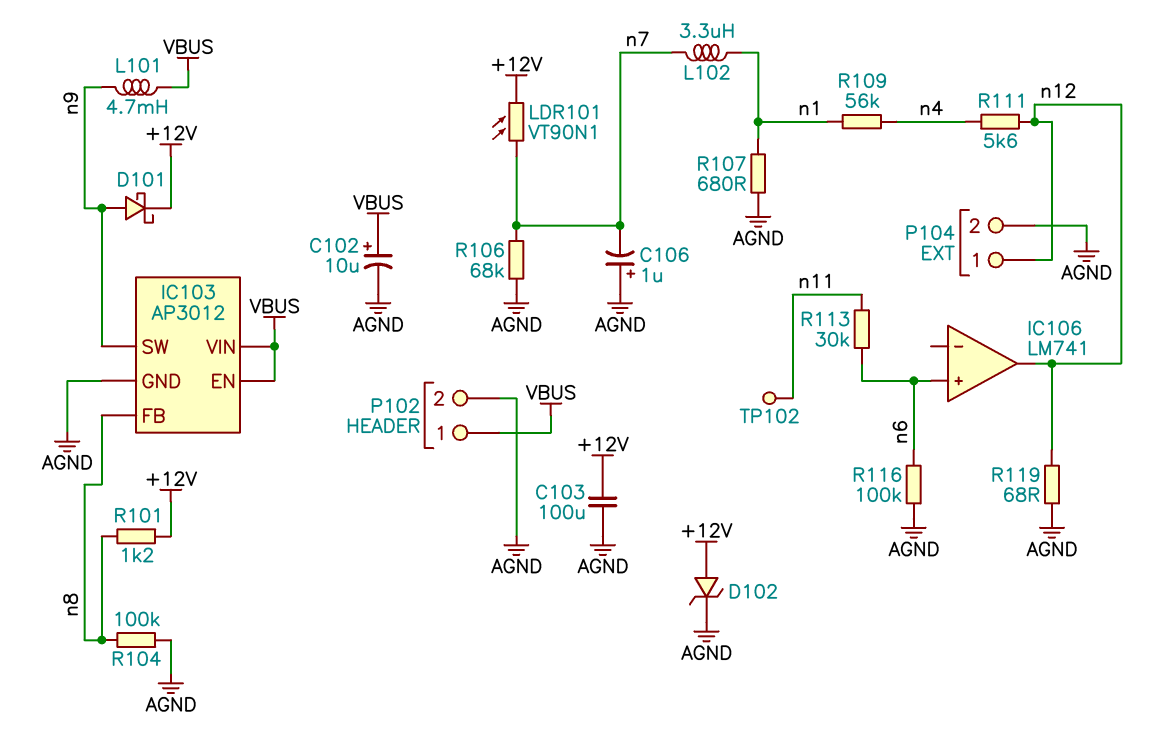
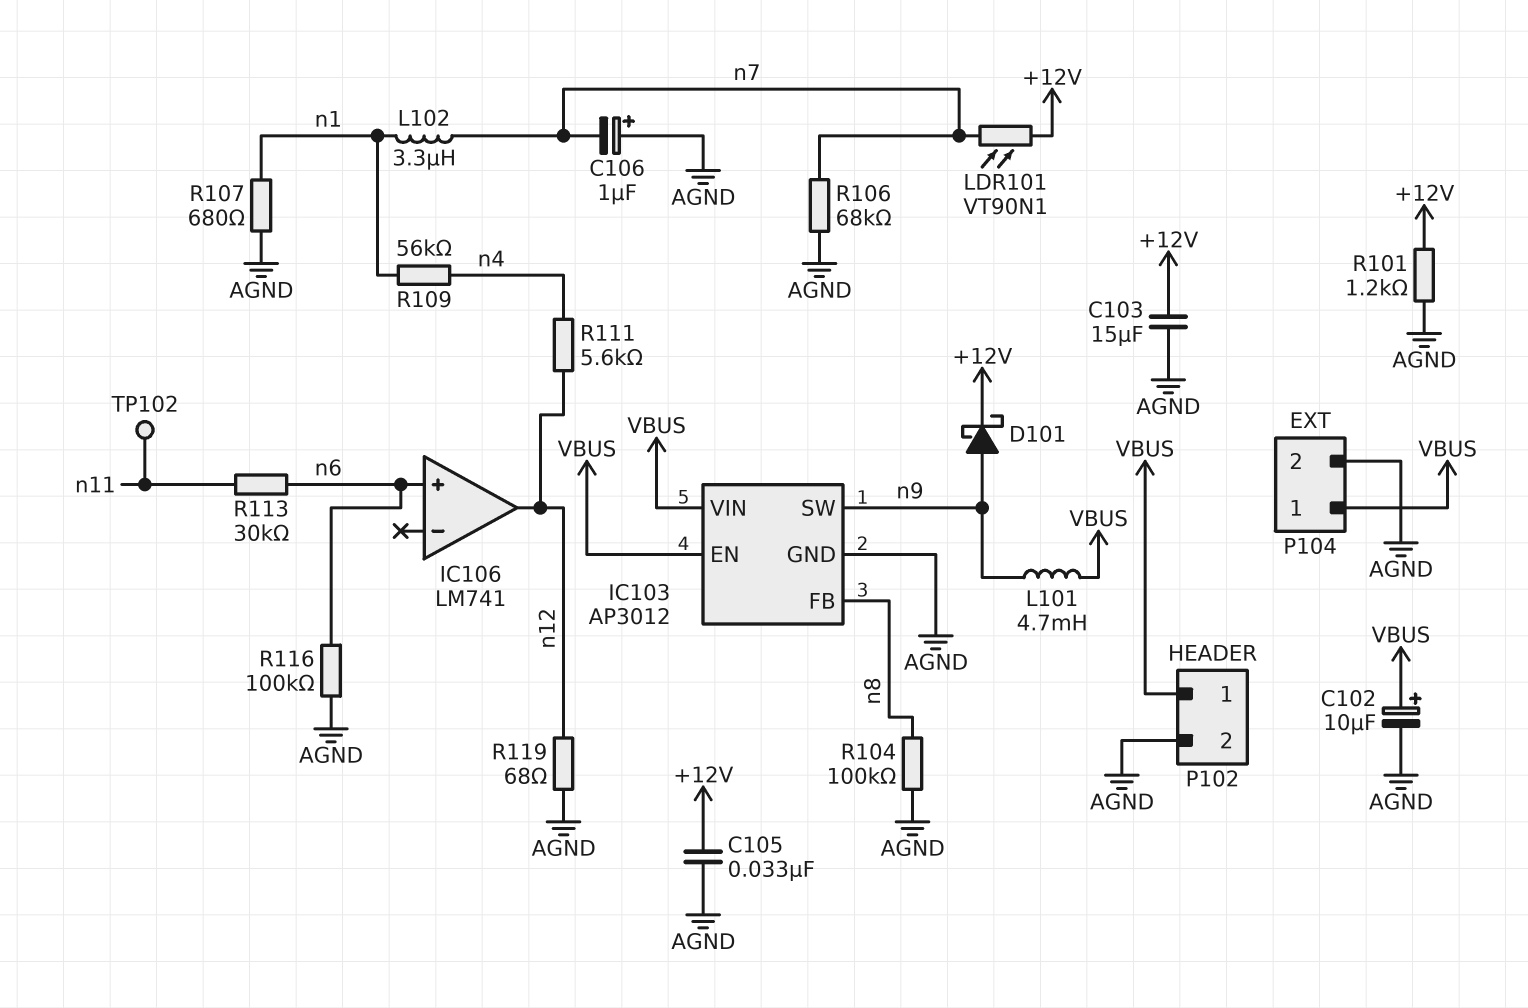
C103: 100uF (+12V, AGND) -> 15uF (+12V, AGND)
C105: none -> 33nF (+12V, AGND)
D102: zener (A +12V, K AGND) -> none
P104 pin 1: n12 -> VBUS
R101: 1.2k (+12V, n8) -> 1.2k (+12V, AGND)

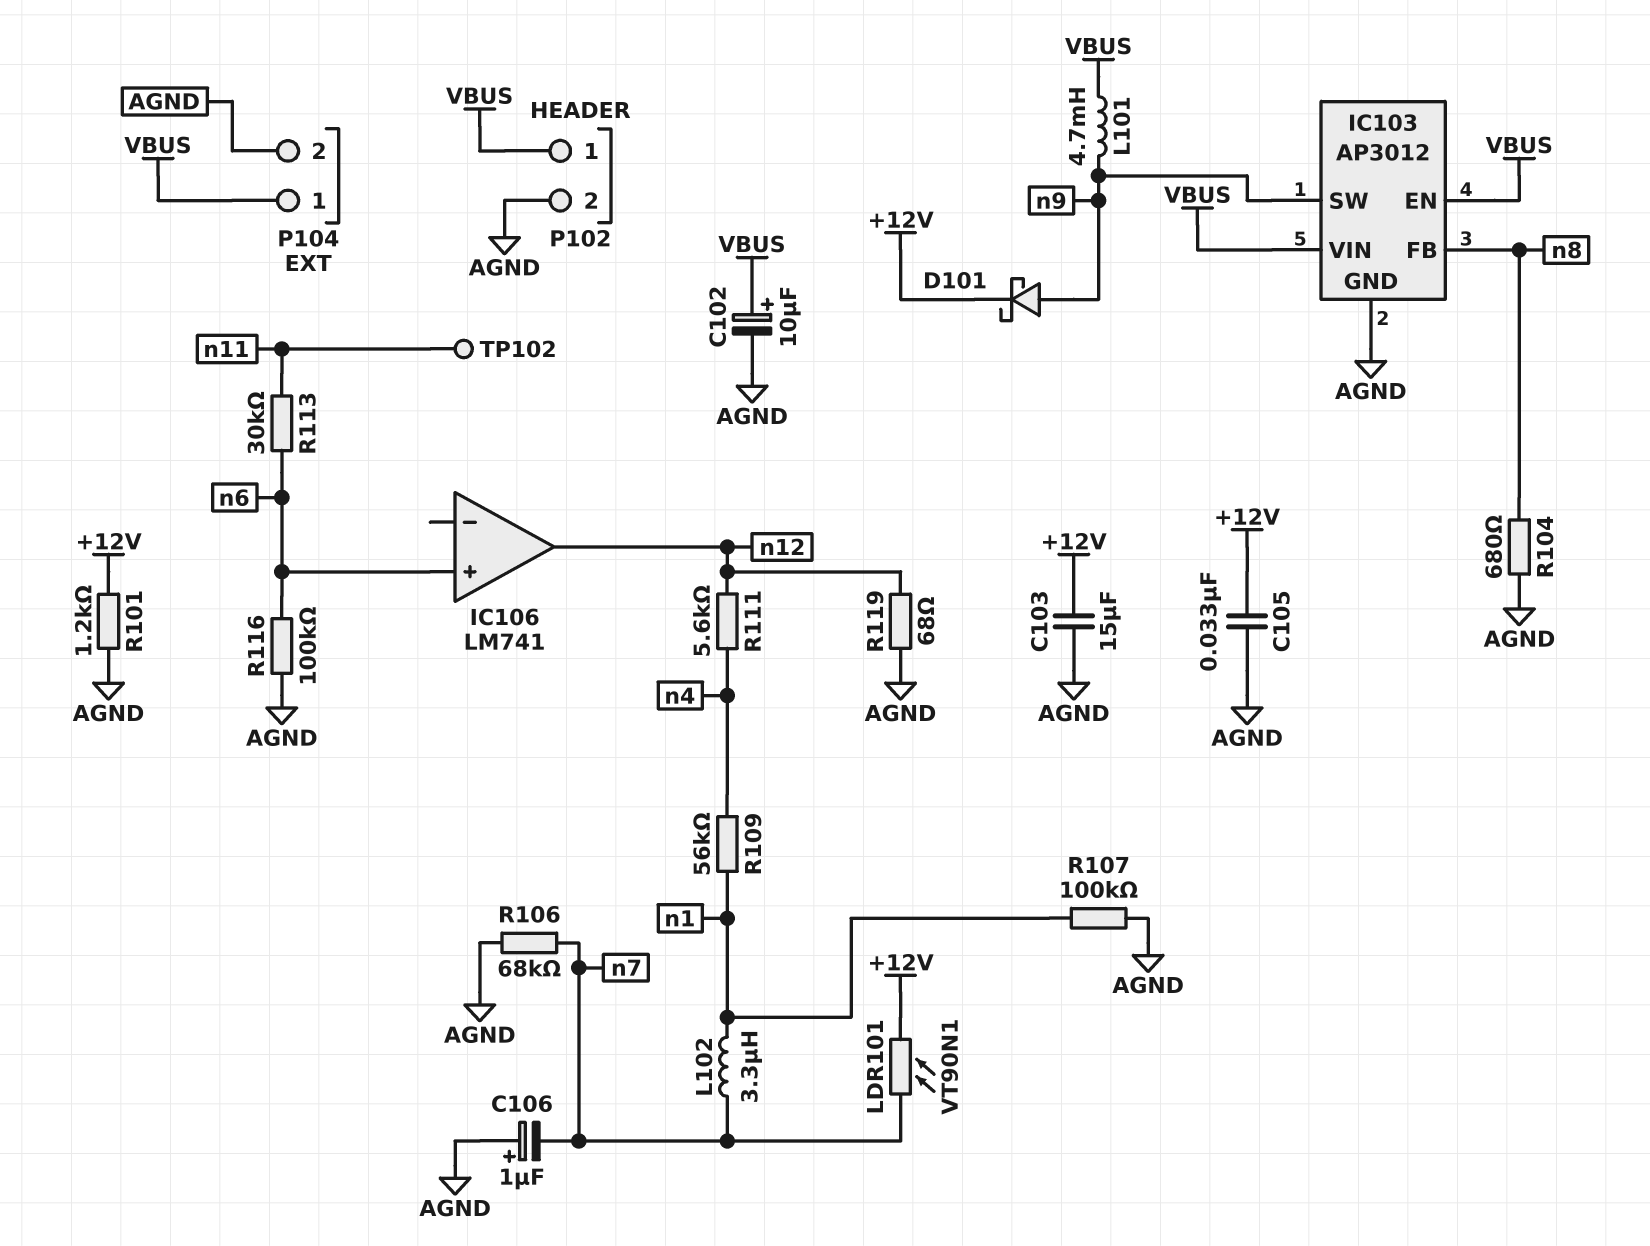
R104: 100k (AGND, n8) -> 680 (AGND, n8)
R107: 680 (AGND, n1) -> 100k (AGND, n1)

